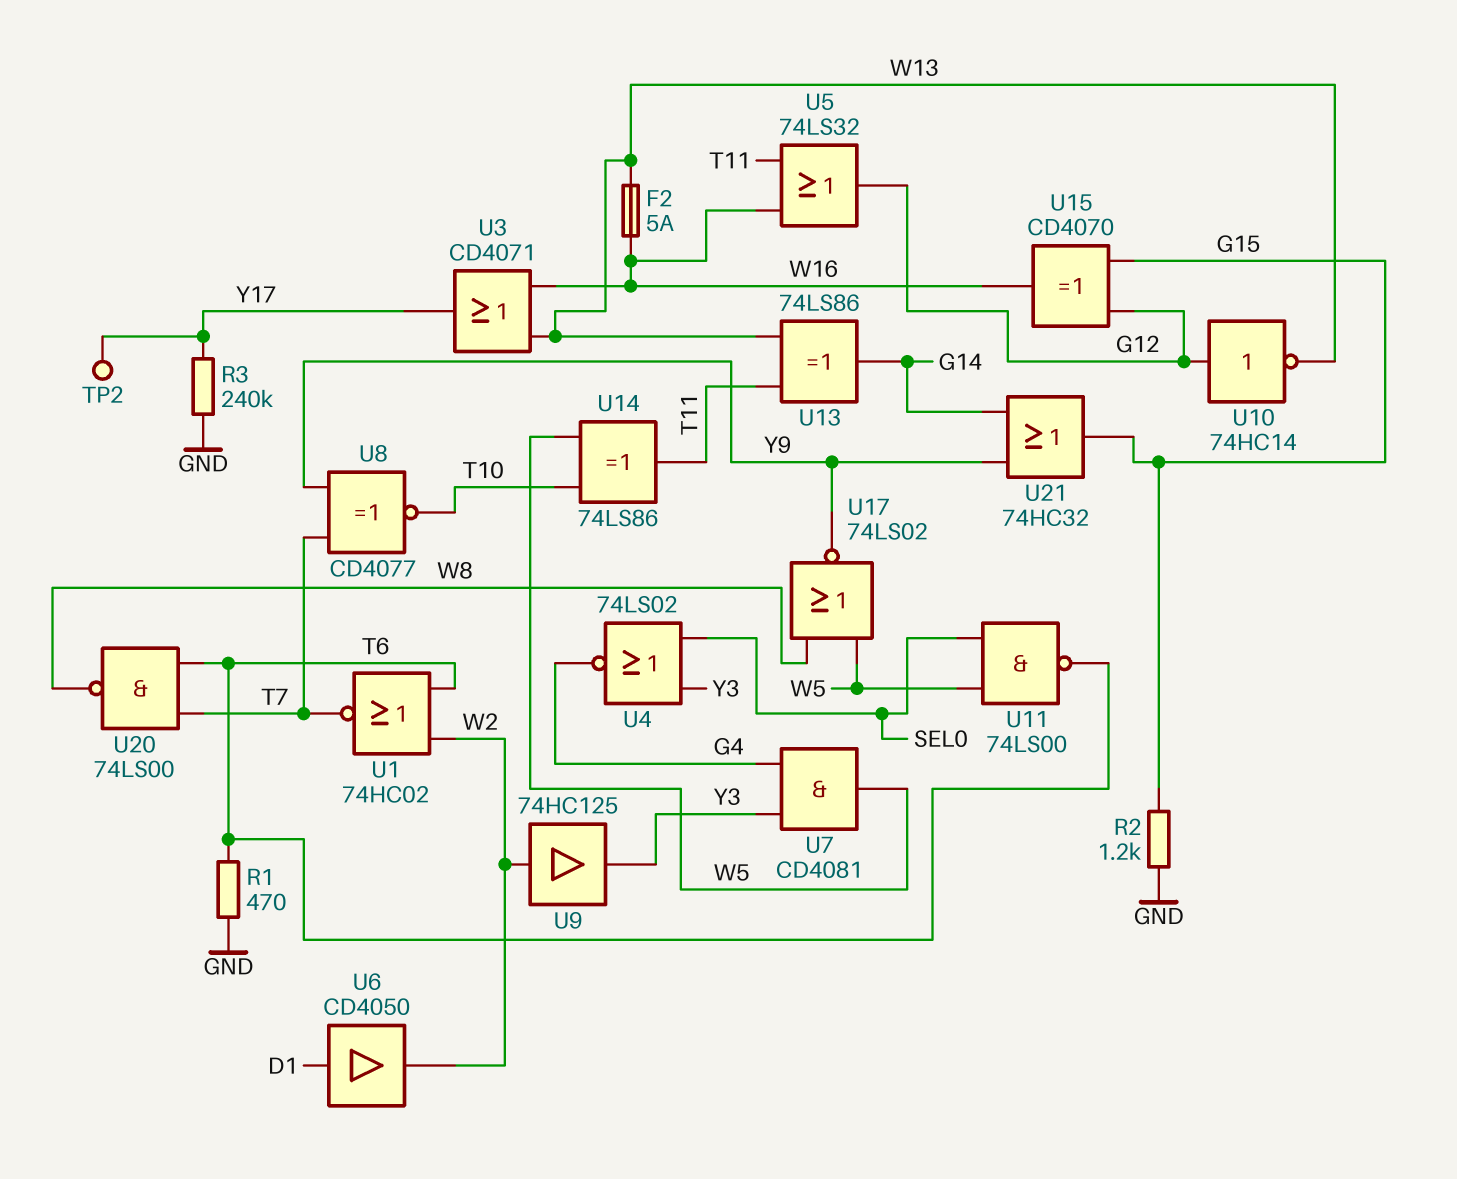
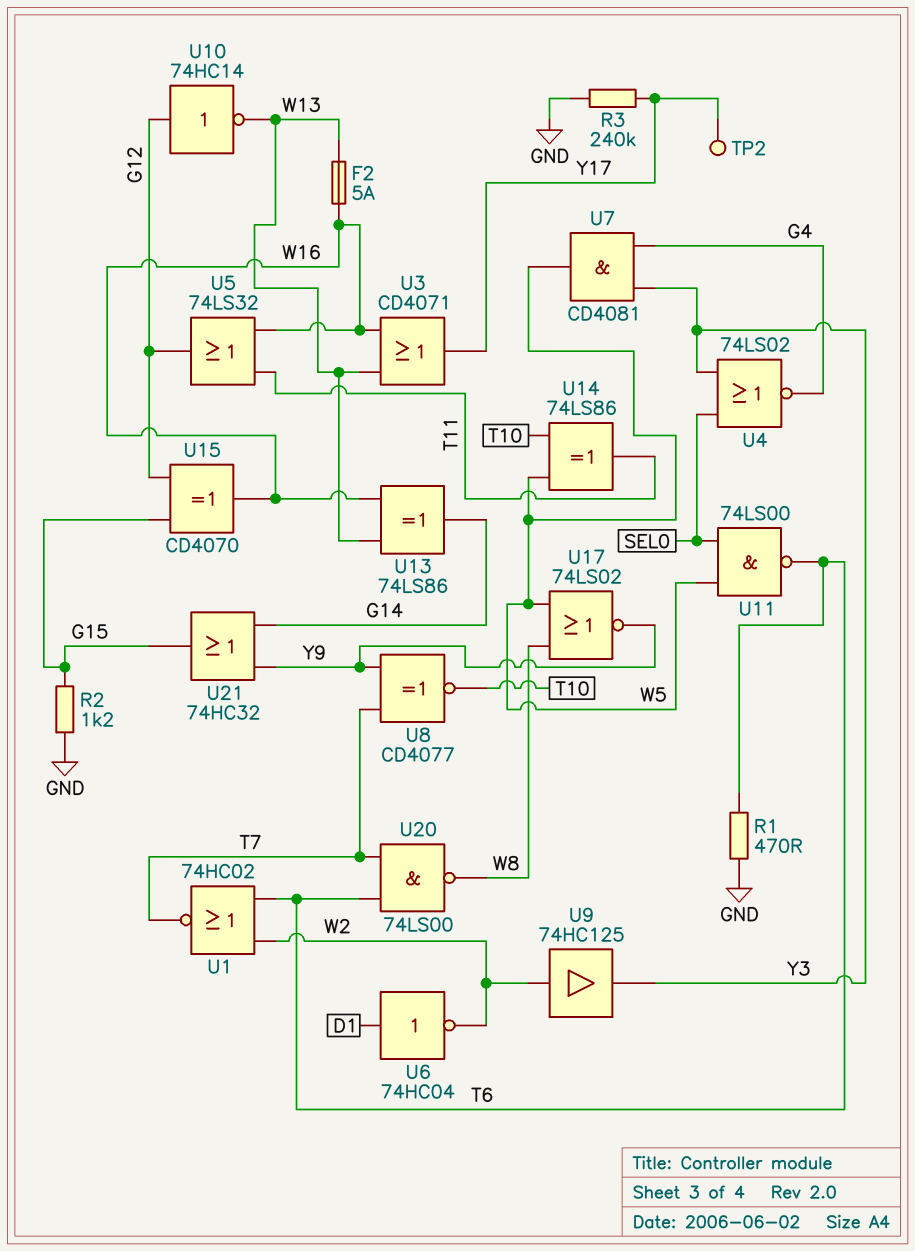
U6: buffer CD4050 (in D1, out W2) -> NOT 74HC04 (in D1, out W2)
U13: XOR 74LS86 (in T11, in W13, out G14) -> XOR 74LS86 (in W13, in W16, out G14)

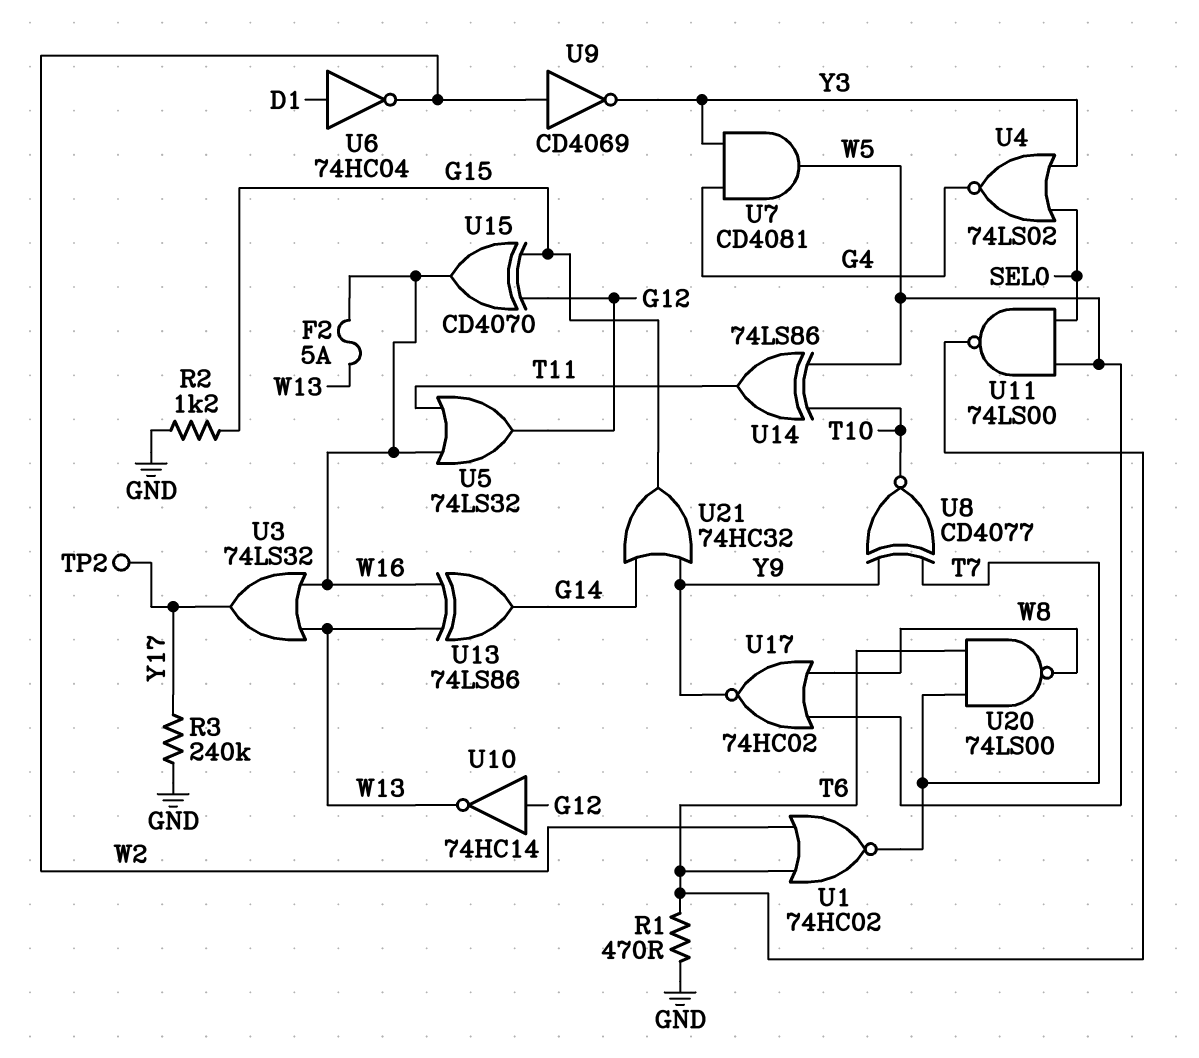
U3: OR CD4071 (in W13, in W16, out Y17) -> OR 74LS32 (in W13, in W16, out Y17)
U9: buffer 74HC125 (in W2, out Y3) -> NOT CD4069 (in W2, out Y3)
U17: NOR 74LS02 (in W5, in W8, out Y9) -> NOR 74HC02 (in W5, in W8, out Y9)

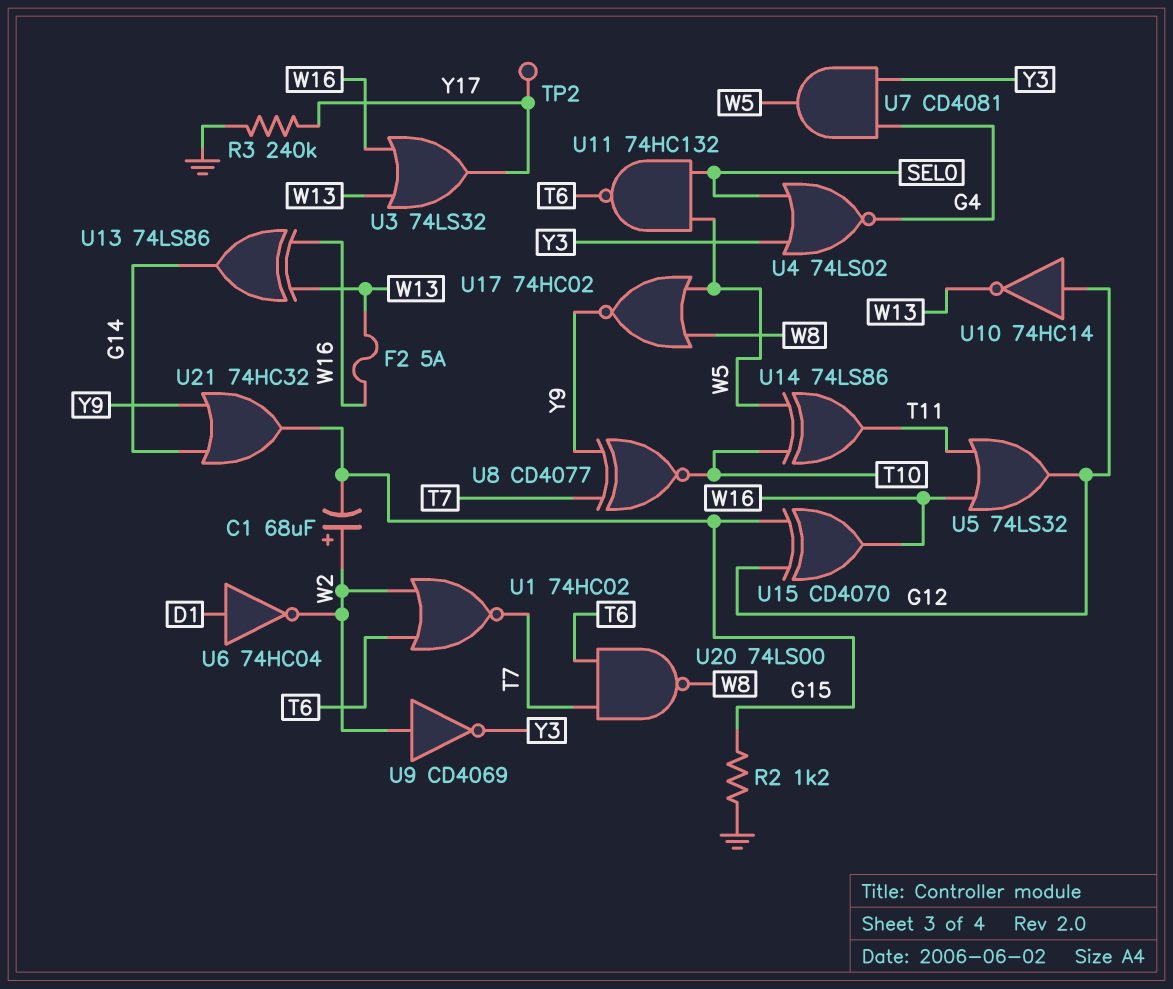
C1: none -> 68uF (plus W2, minus G15)
R1: 470 (GND, T6) -> none
U11: NAND 74LS00 (in SEL0, in W5, out T6) -> NAND 74HC132 (in SEL0, in W5, out T6)

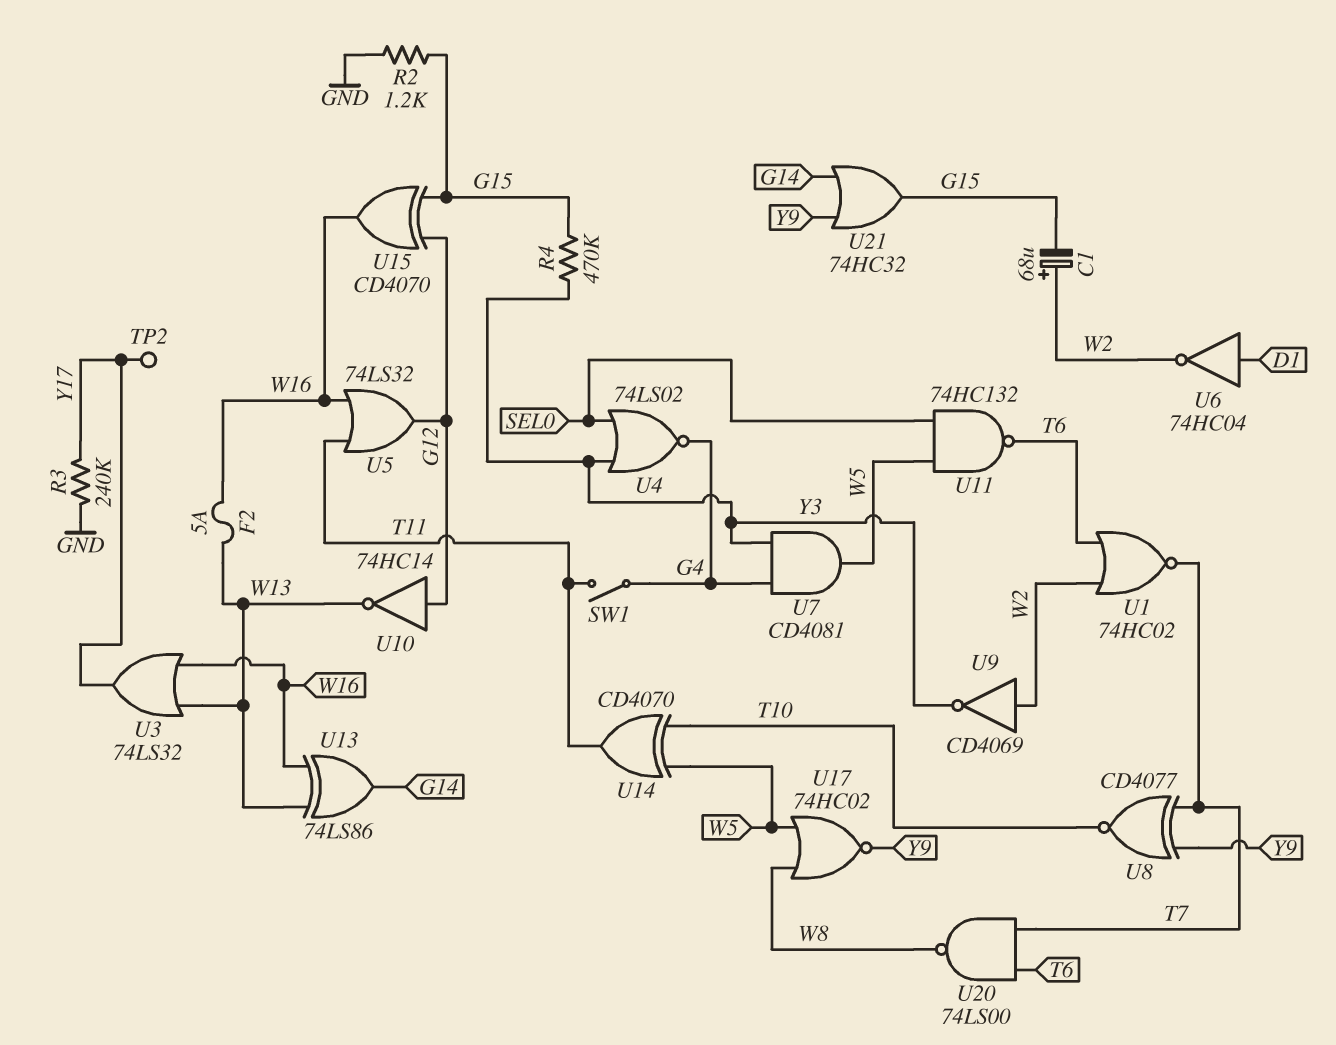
R4: none -> 470k (G15, Y3)
SW1: none -> switch (G4, T11)
U14: XOR 74LS86 (in T10, in W5, out T11) -> XOR CD4070 (in T10, in W5, out T11)

